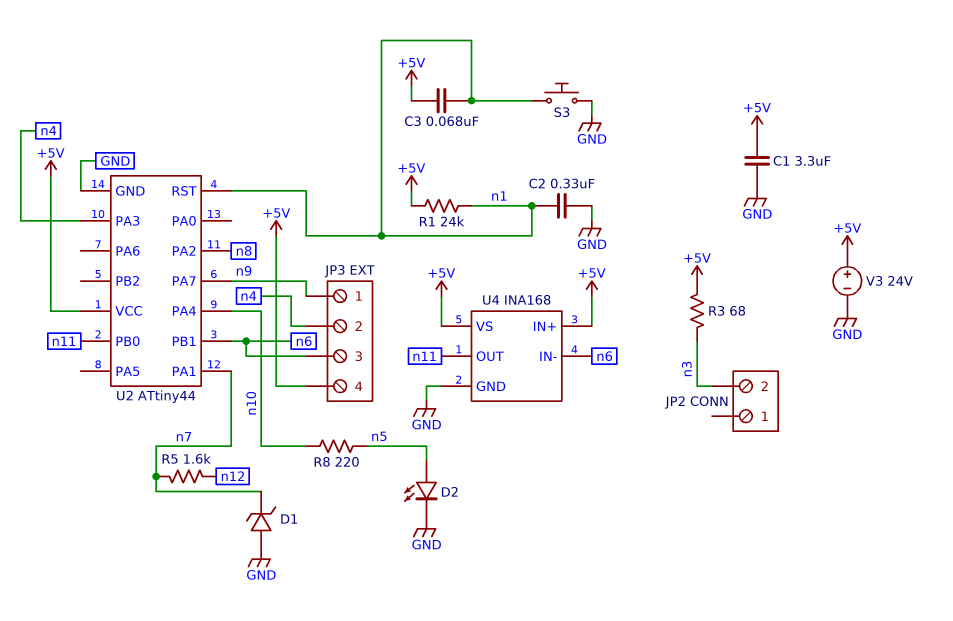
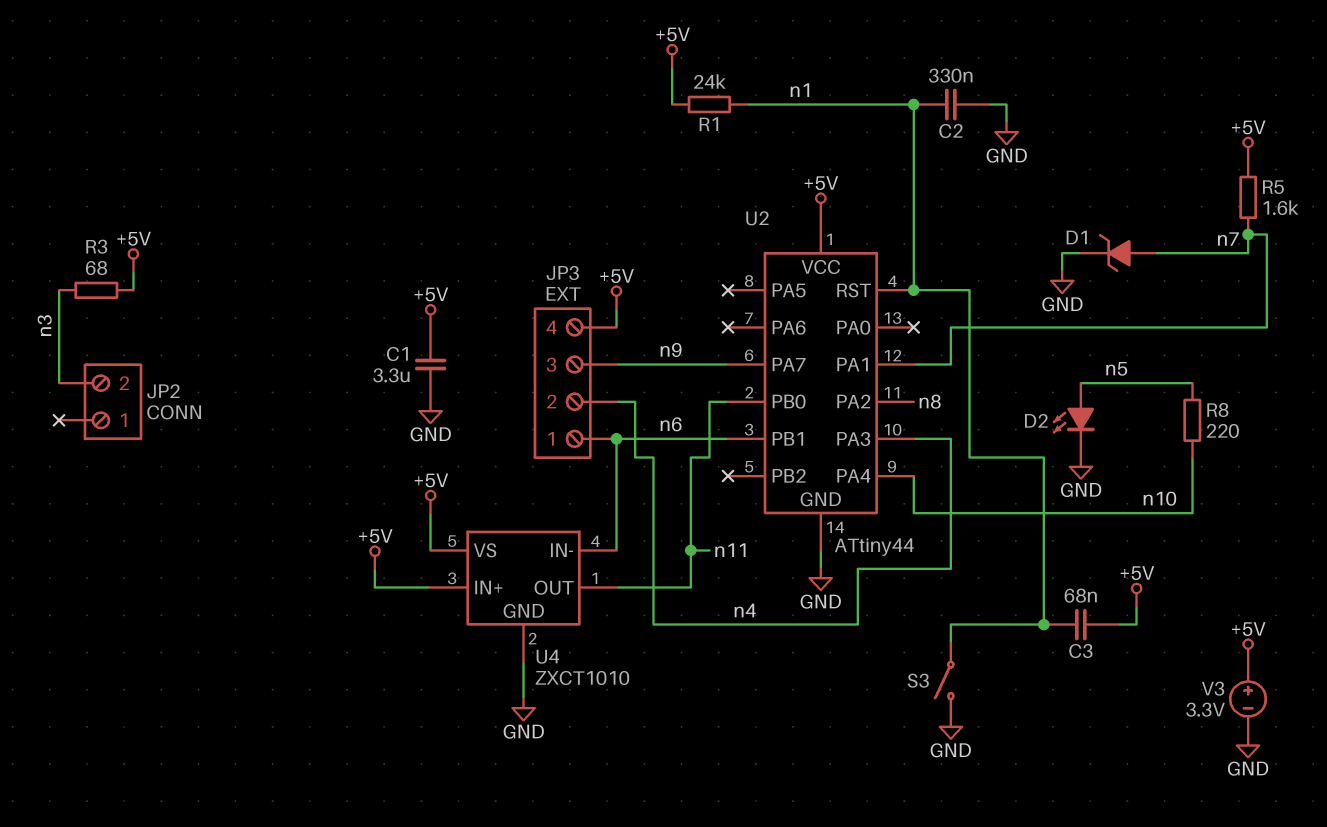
D1: zener (A GND, K n7) -> zener (A n7, K GND)
JP3 pin 1: n9 -> n6
JP3 pin 3: n6 -> n9
R5: 1.6k (n7, n12) -> 1.6k (+5V, n7)
S3: button (GND, n1) -> switch (GND, n1)
U4: INA168 -> ZXCT1010
V3: 24V (plus +5V, minus GND) -> 3.3V (plus +5V, minus GND)

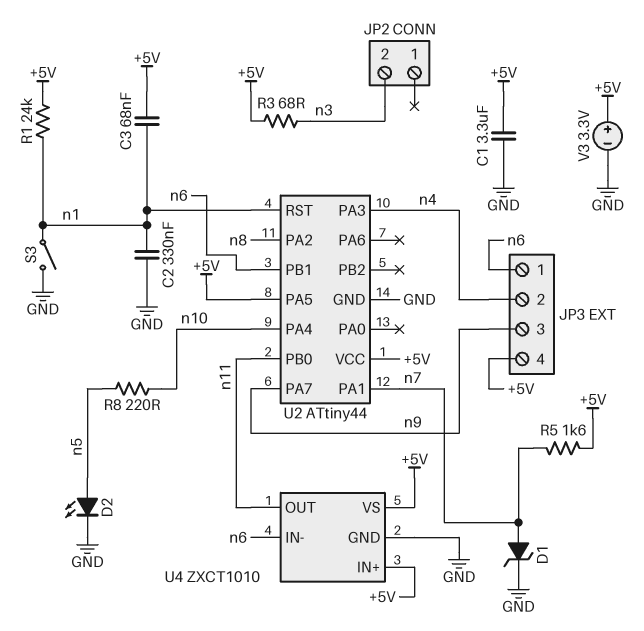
U2 pin PA5: none -> +5V

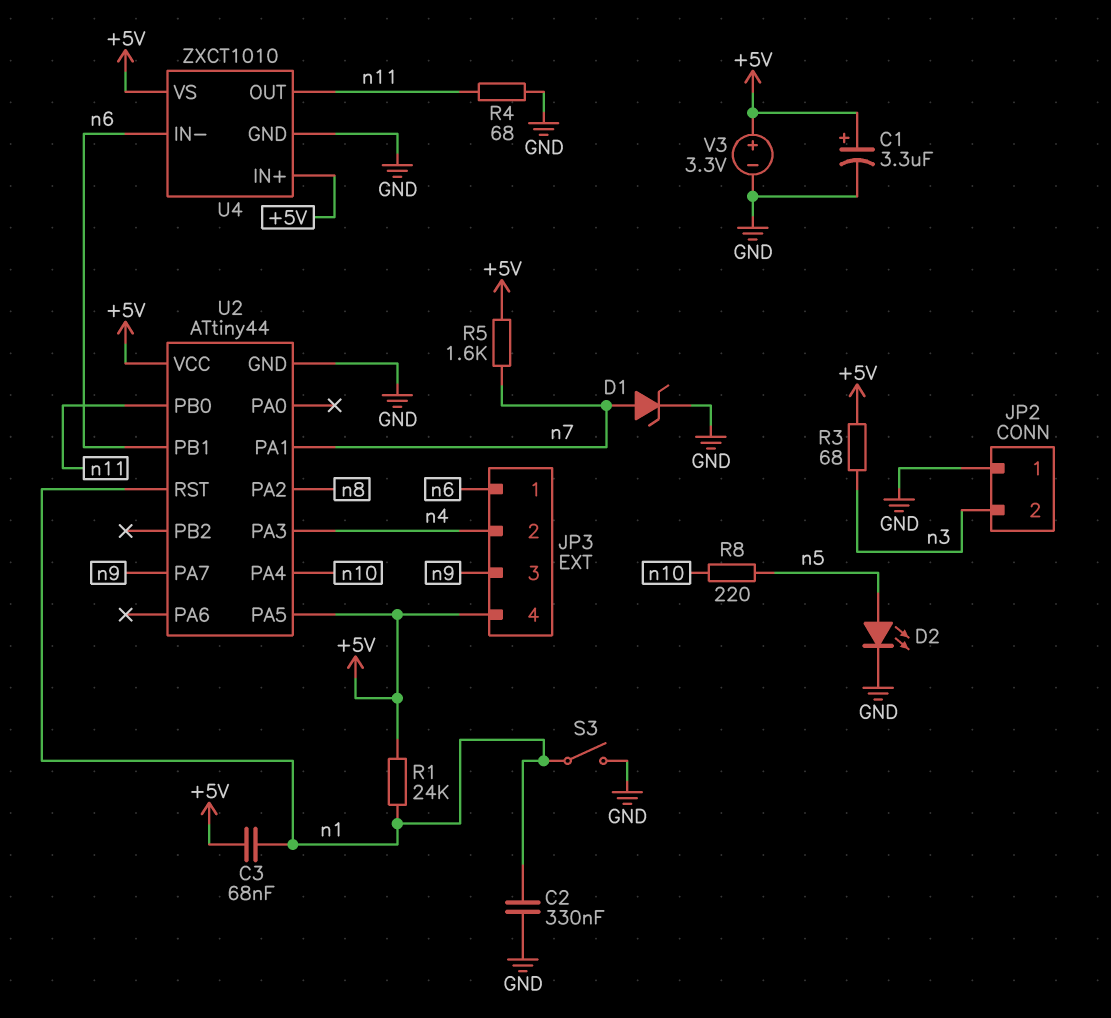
C1: 3.3uF (+5V, GND) -> 3.3uF (plus +5V, minus GND)
JP2 pin 1: none -> GND
R4: none -> 68 (GND, n11)

